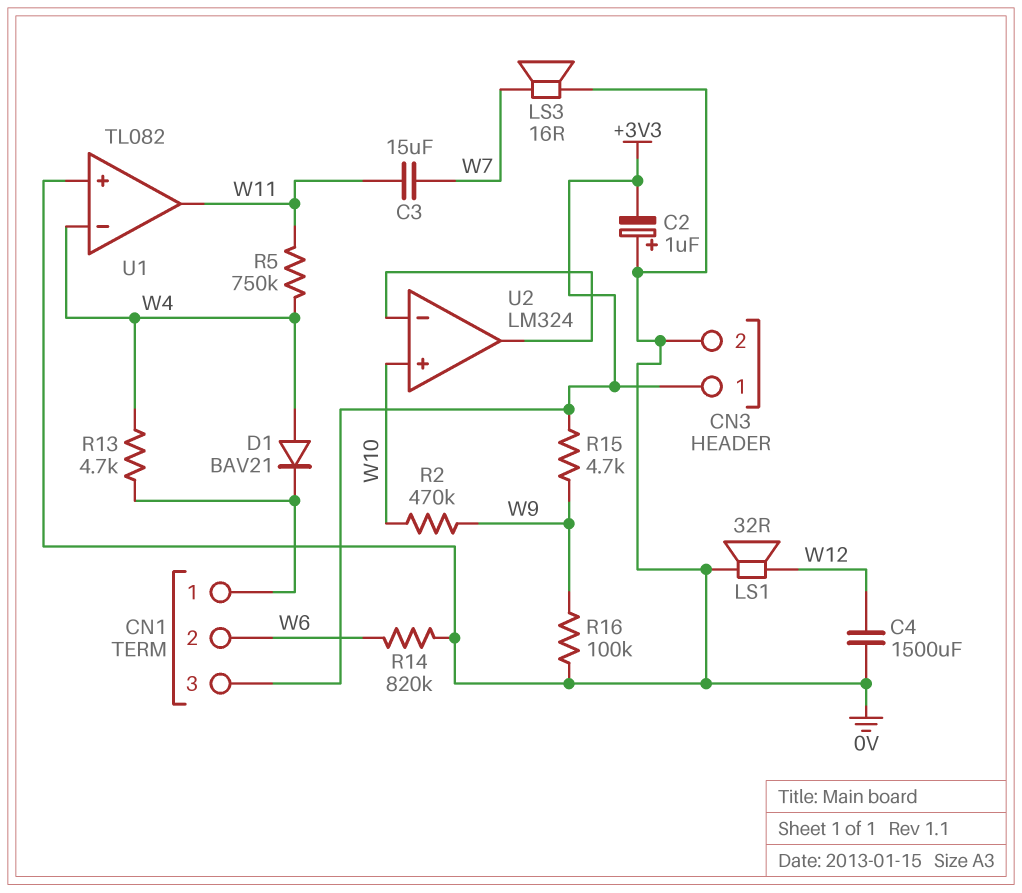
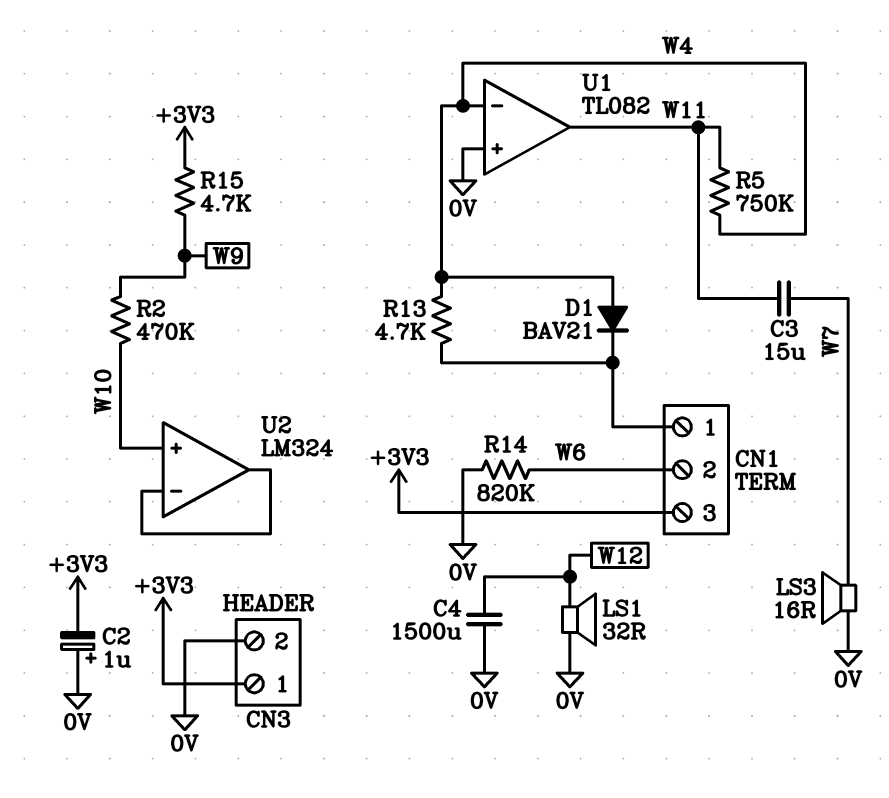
R16: 100k (0V, W9) -> none

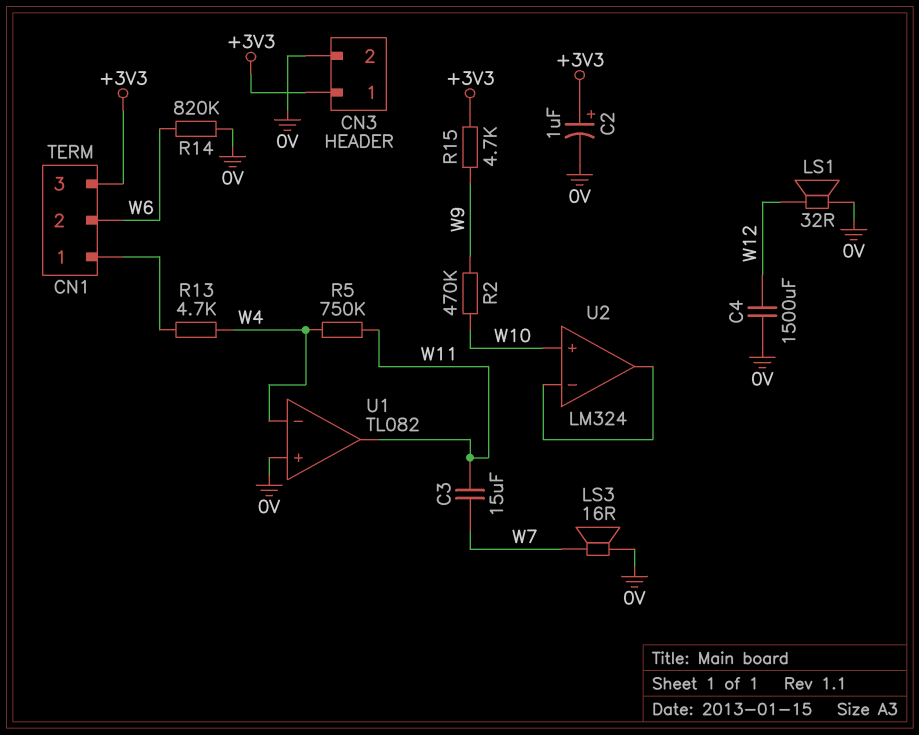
C2: 1uF (plus 0V, minus +3V3) -> 1uF (plus +3V3, minus 0V)
D1: diode BAV21 (A W4, K CN1/1) -> none

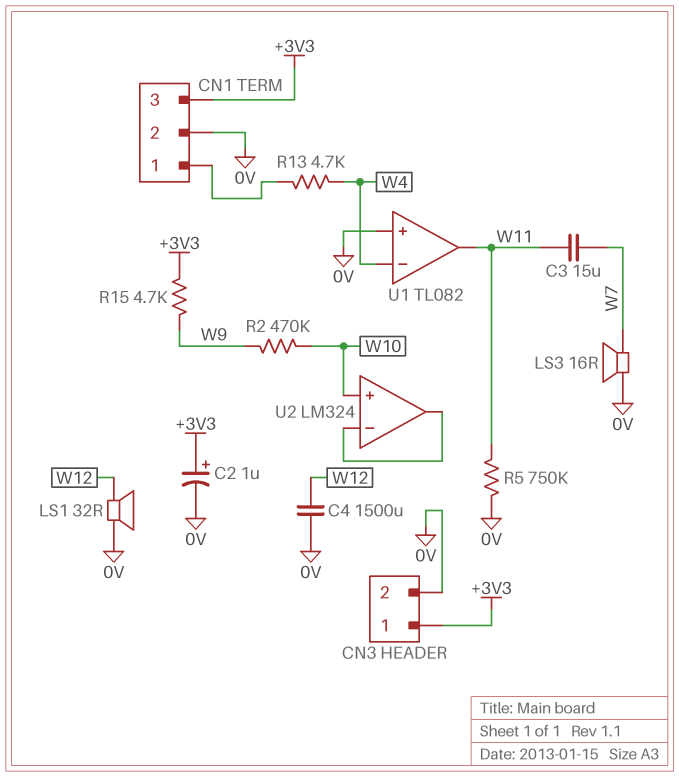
CN1 pin 2: W6 -> 0V
R5: 750k (W4, W11) -> 750k (0V, W11)
R14: 820k (0V, W6) -> none

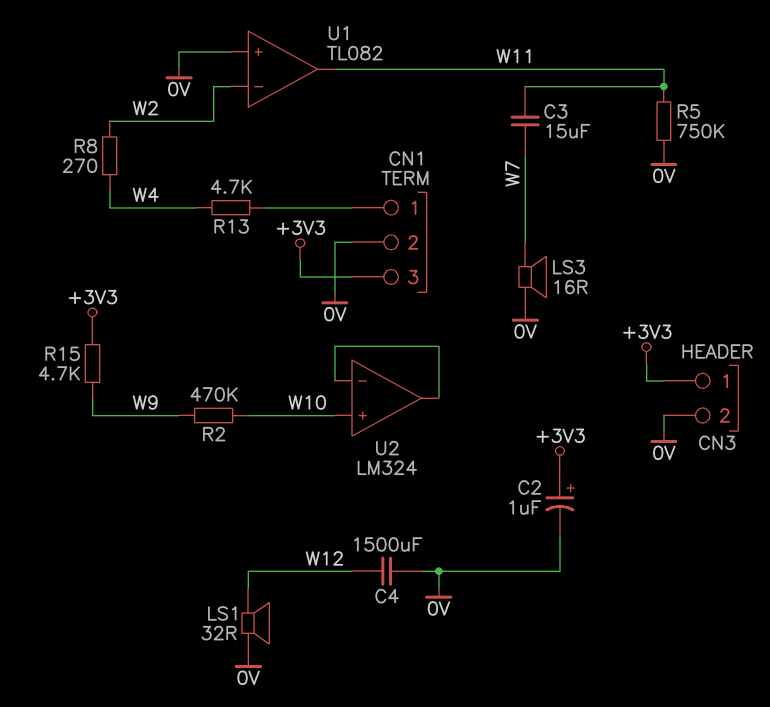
R8: none -> 270 (W2, W4)
U1 pin in-: W4 -> W2

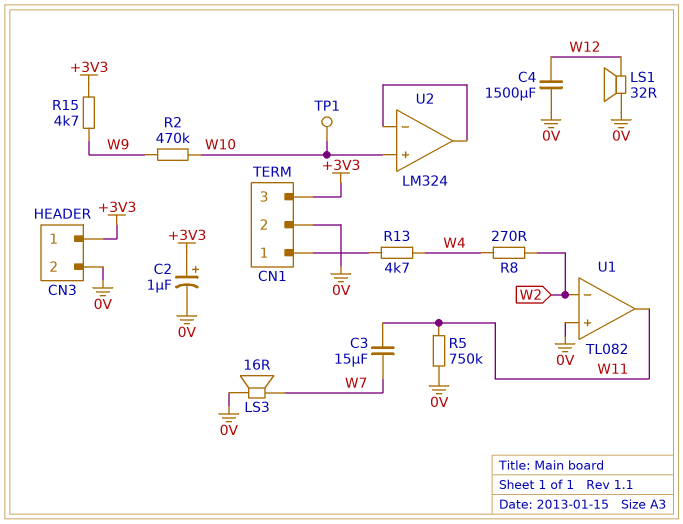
TP1: none -> test point (W10)

